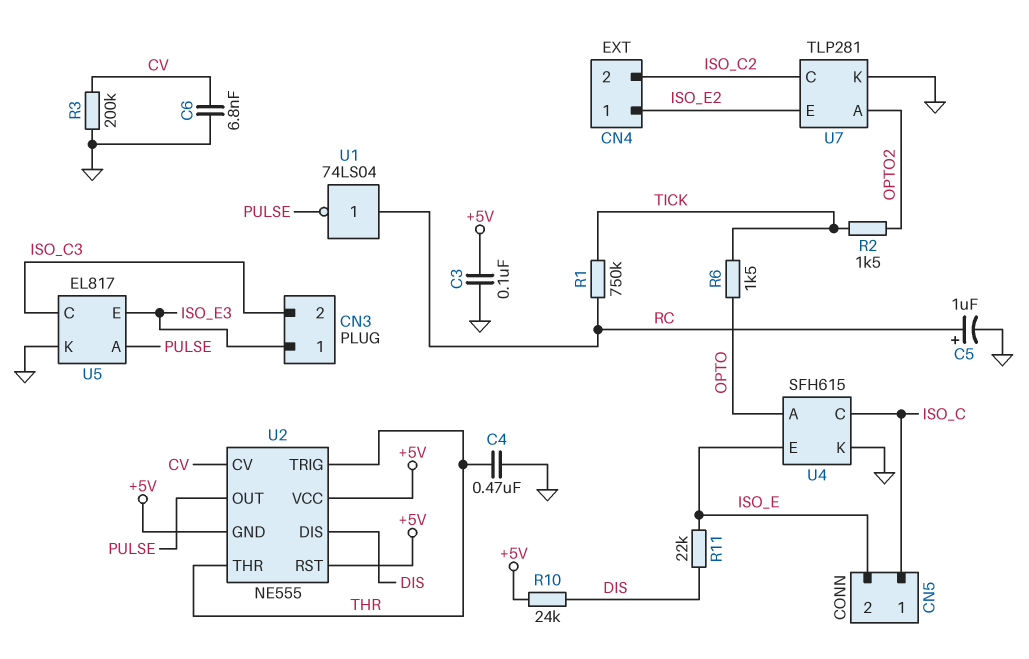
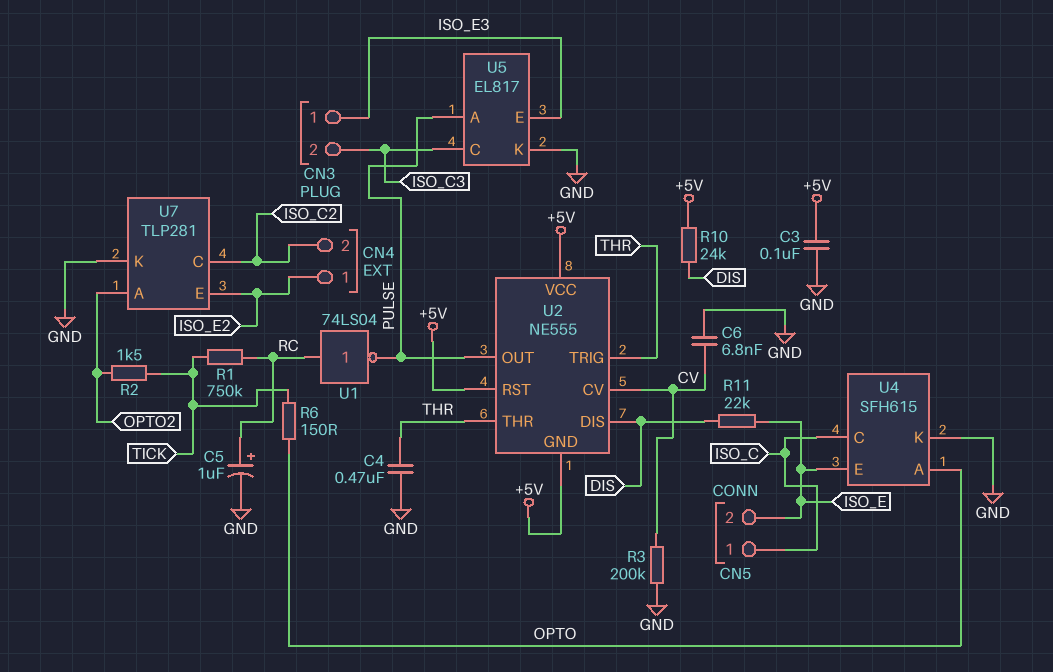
R6: 1.5k (OPTO, TICK) -> 150 (OPTO, TICK)

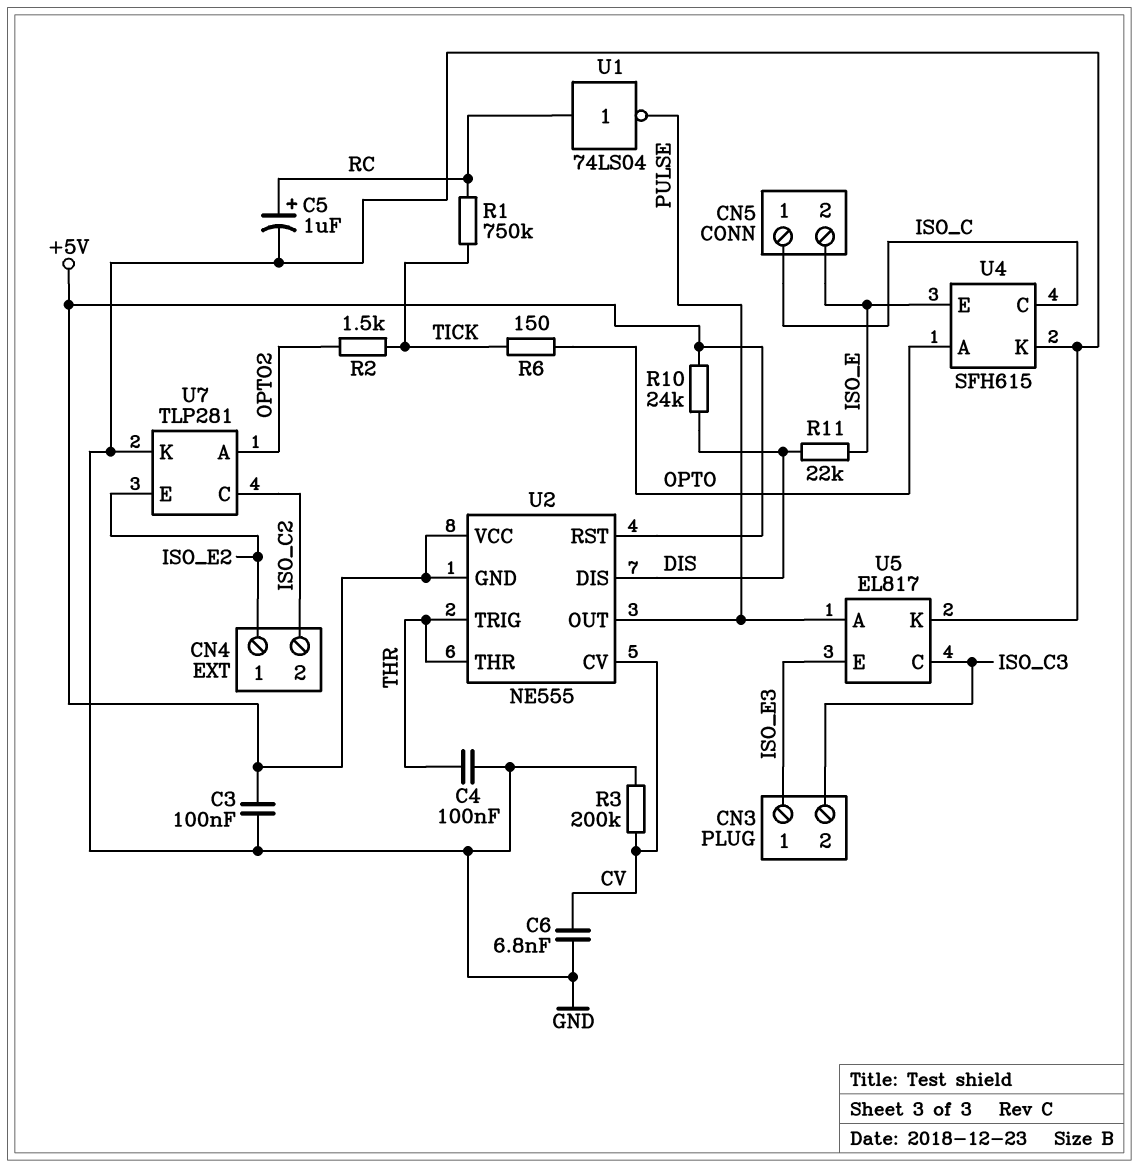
C4: 470nF (GND, THR) -> 100nF (GND, THR)

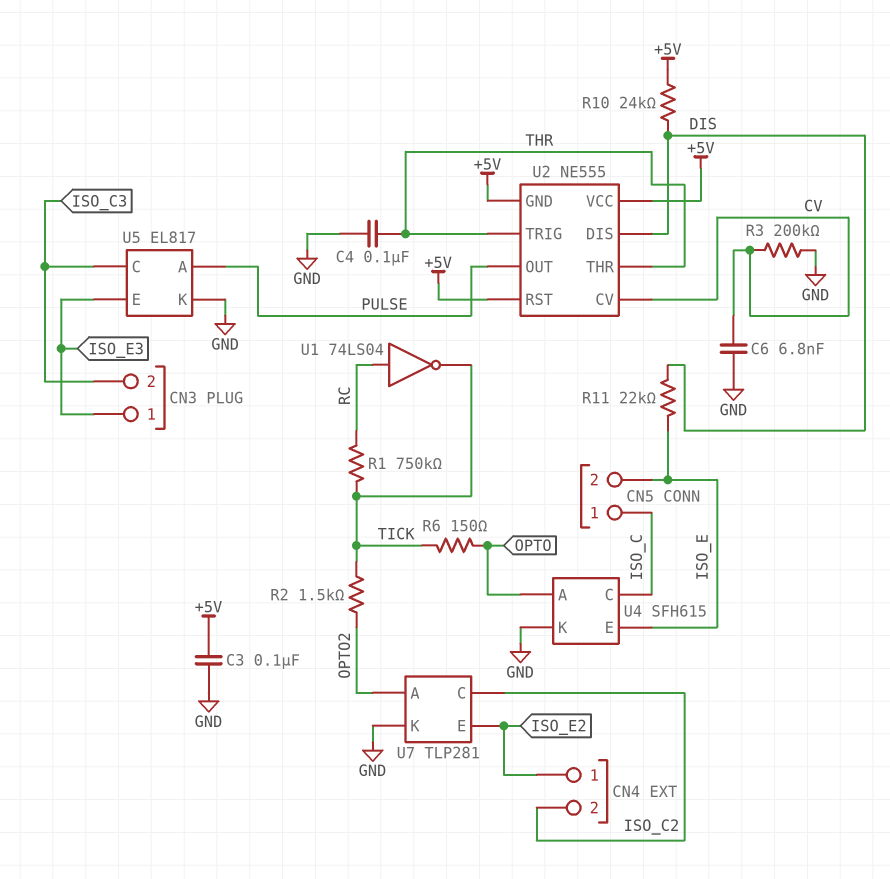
C5: 1uF (plus RC, minus GND) -> none
U1: NOT 74LS04 (in RC, out PULSE) -> NOT 74LS04 (in RC, out TICK)

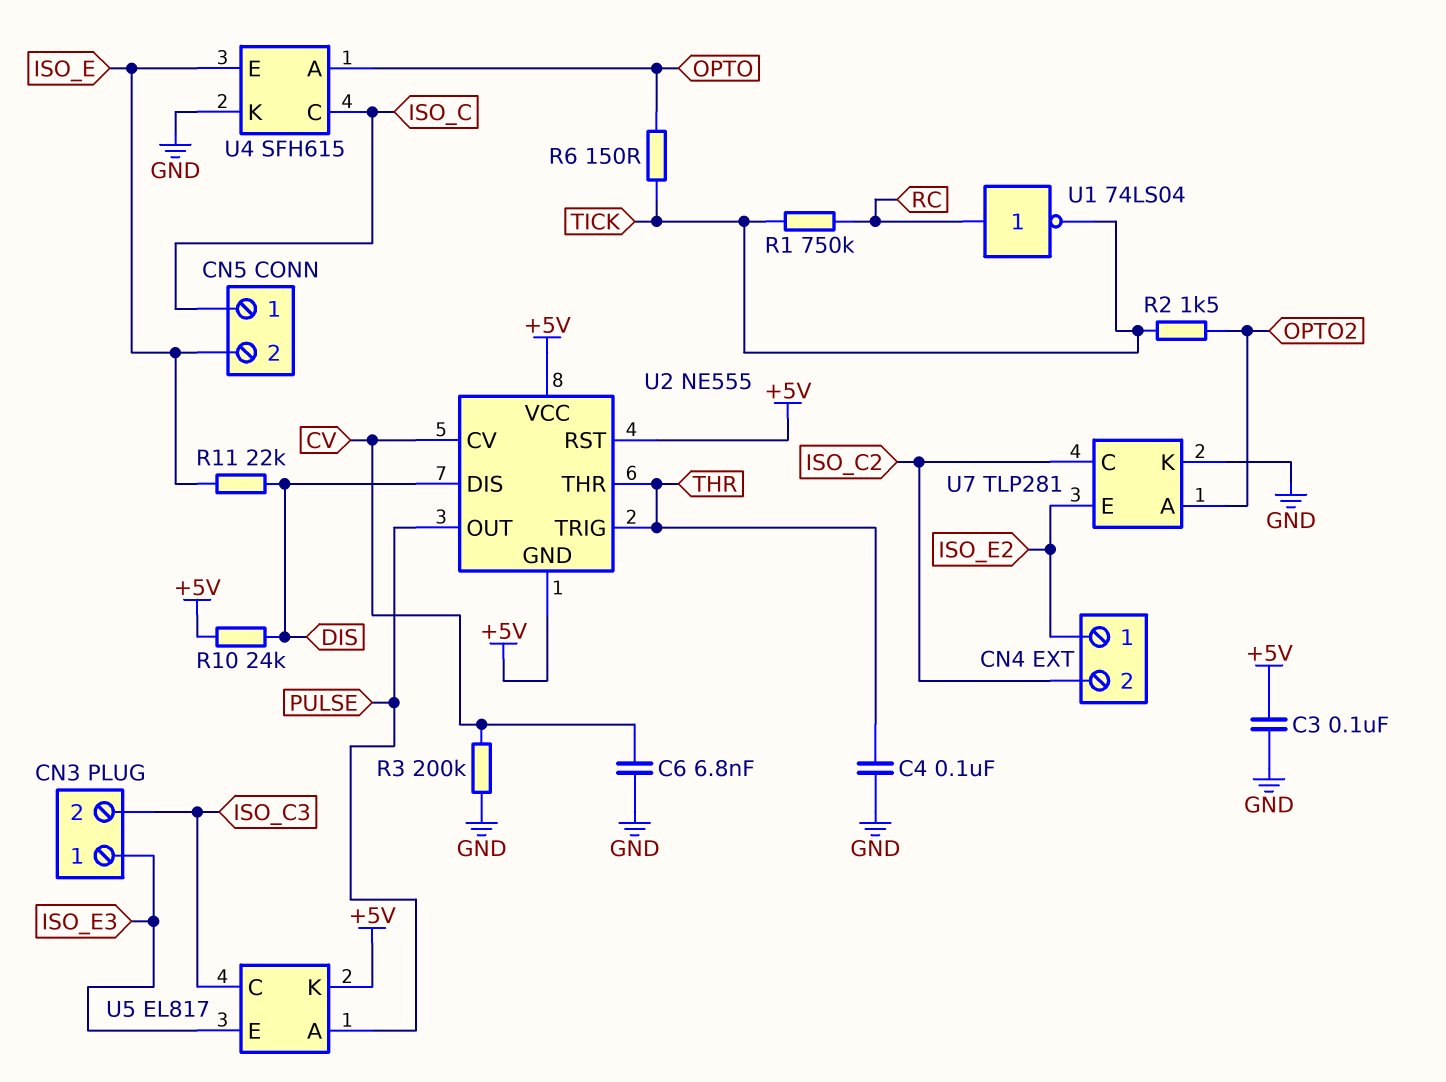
U5 pin K: GND -> +5V

